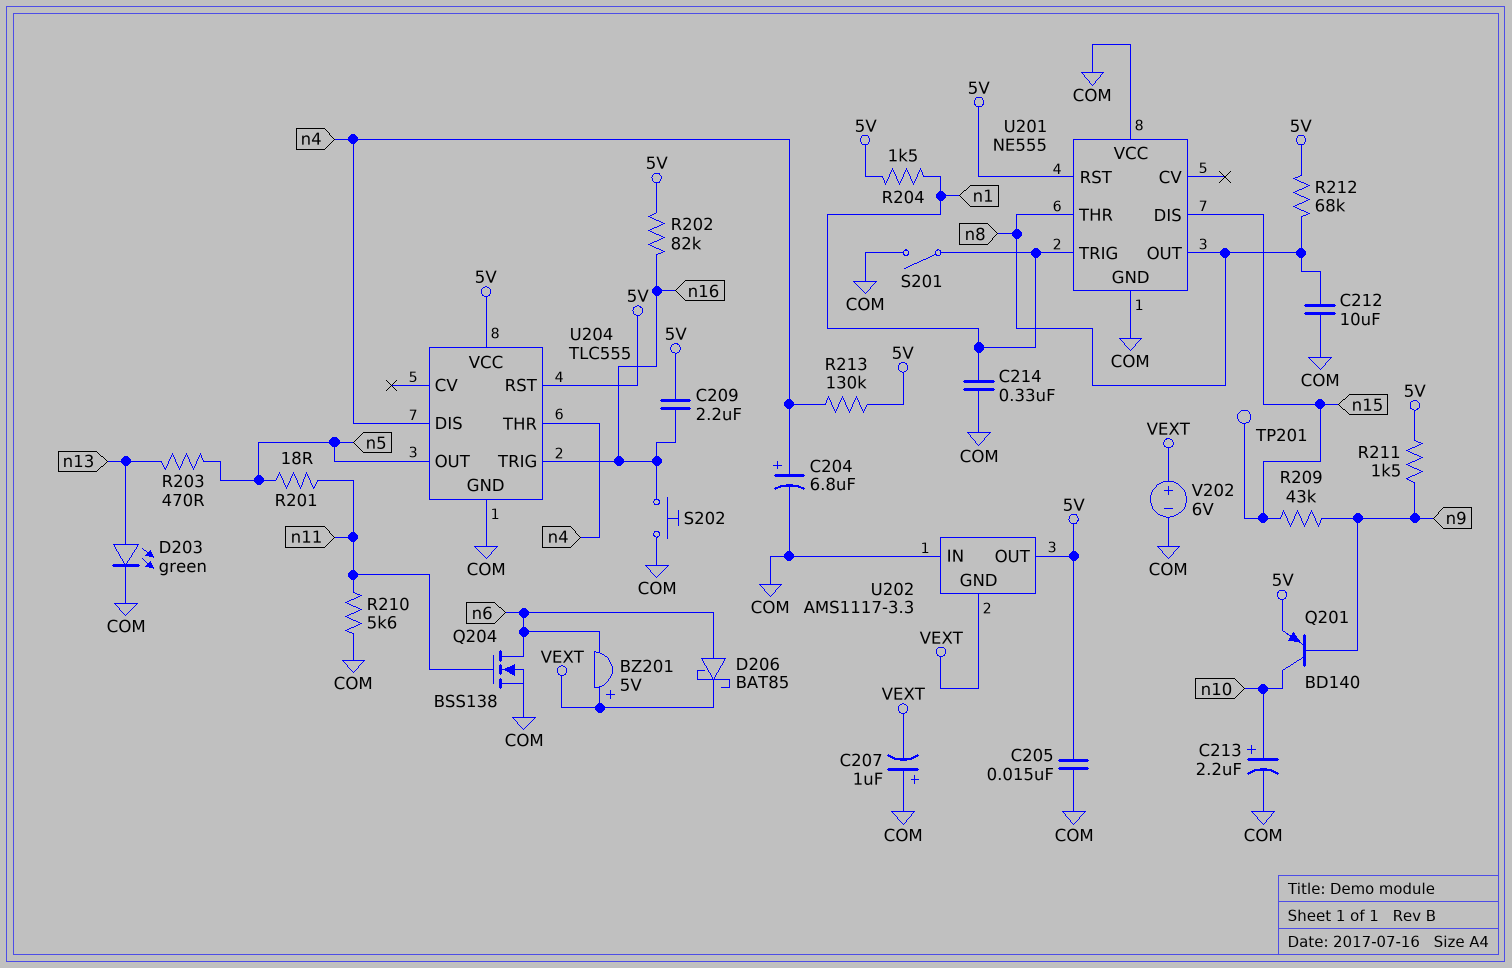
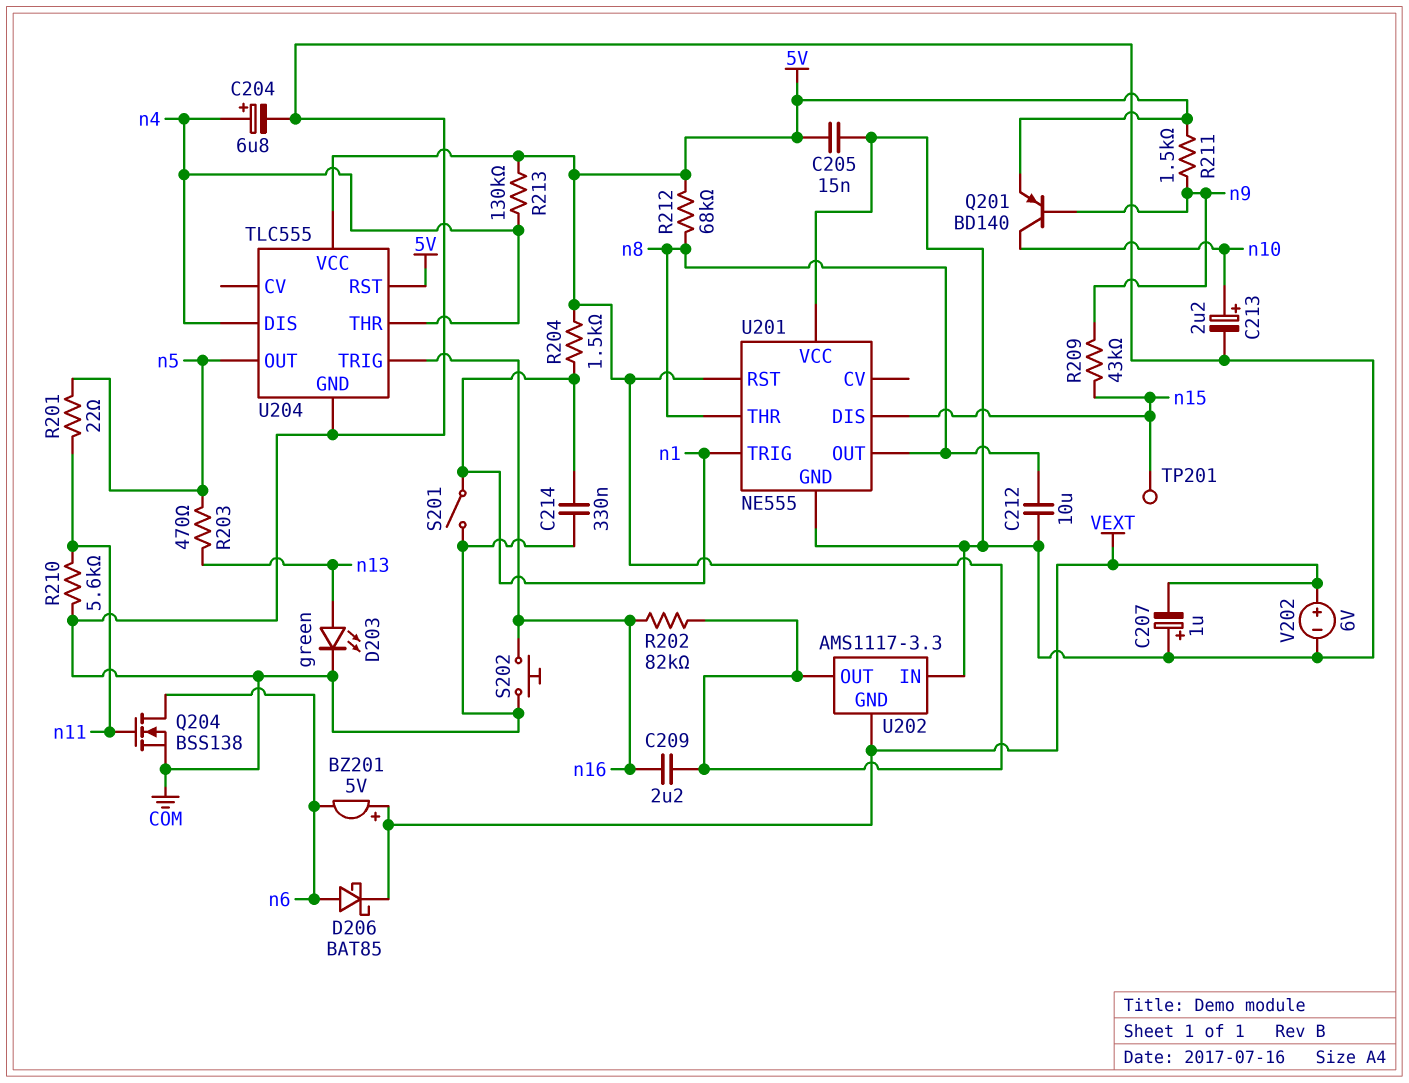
R201: 18 (n5, n11) -> 22 (n5, n11)

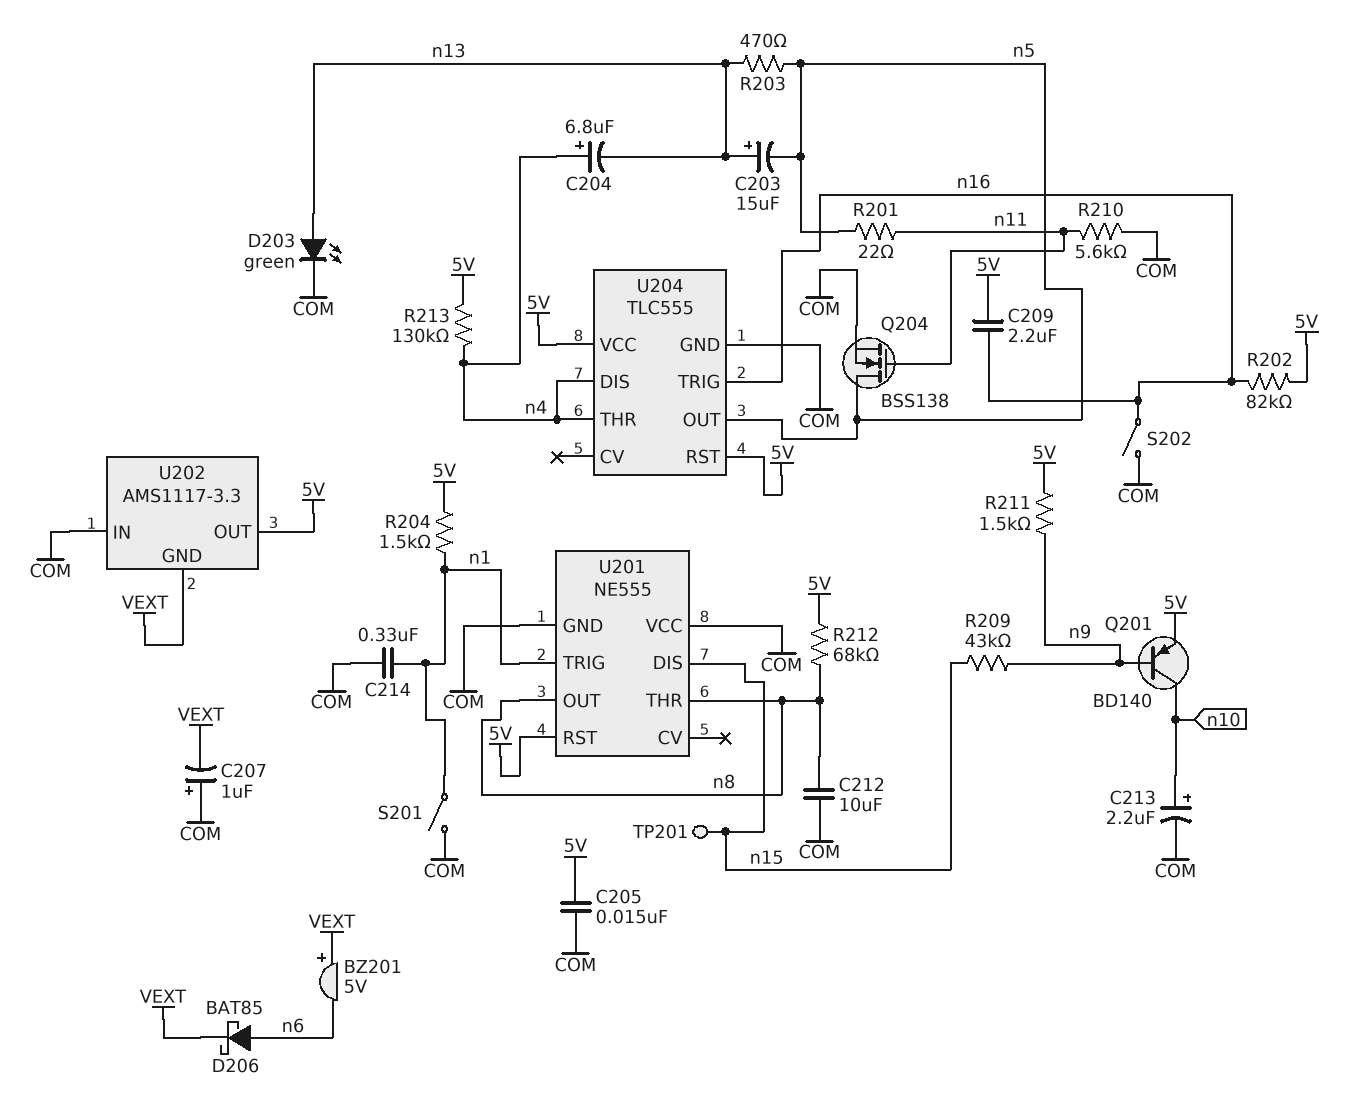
C203: none -> 15uF (plus n13, minus n5)
C204: 6.8uF (plus n4, minus COM) -> 6.8uF (plus n4, minus n13)
Q204: NMOS BSS138 (G n11, D n6, S COM) -> NMOS BSS138 (G n11, D n5, S COM)
S202: button (COM, n16) -> switch (COM, n16)
V202: 6V (plus VEXT, minus COM) -> none

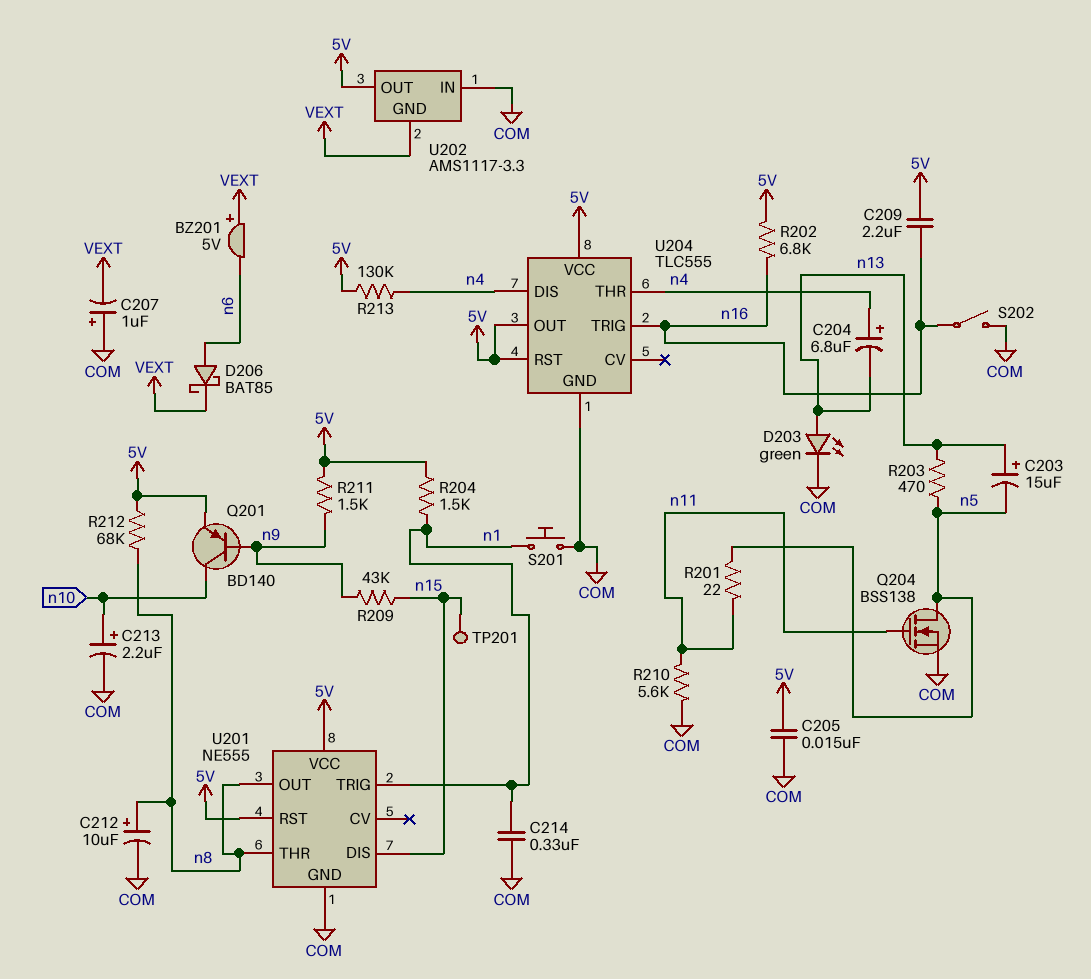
C212: 10uF (COM, n8) -> 10uF (plus n8, minus COM)
R202: 82k (5V, n16) -> 6.8k (5V, n16)
S201: switch (COM, n1) -> button (COM, n1)
U201 pin VCC: COM -> 5V
U204 pin OUT: n5 -> 5V

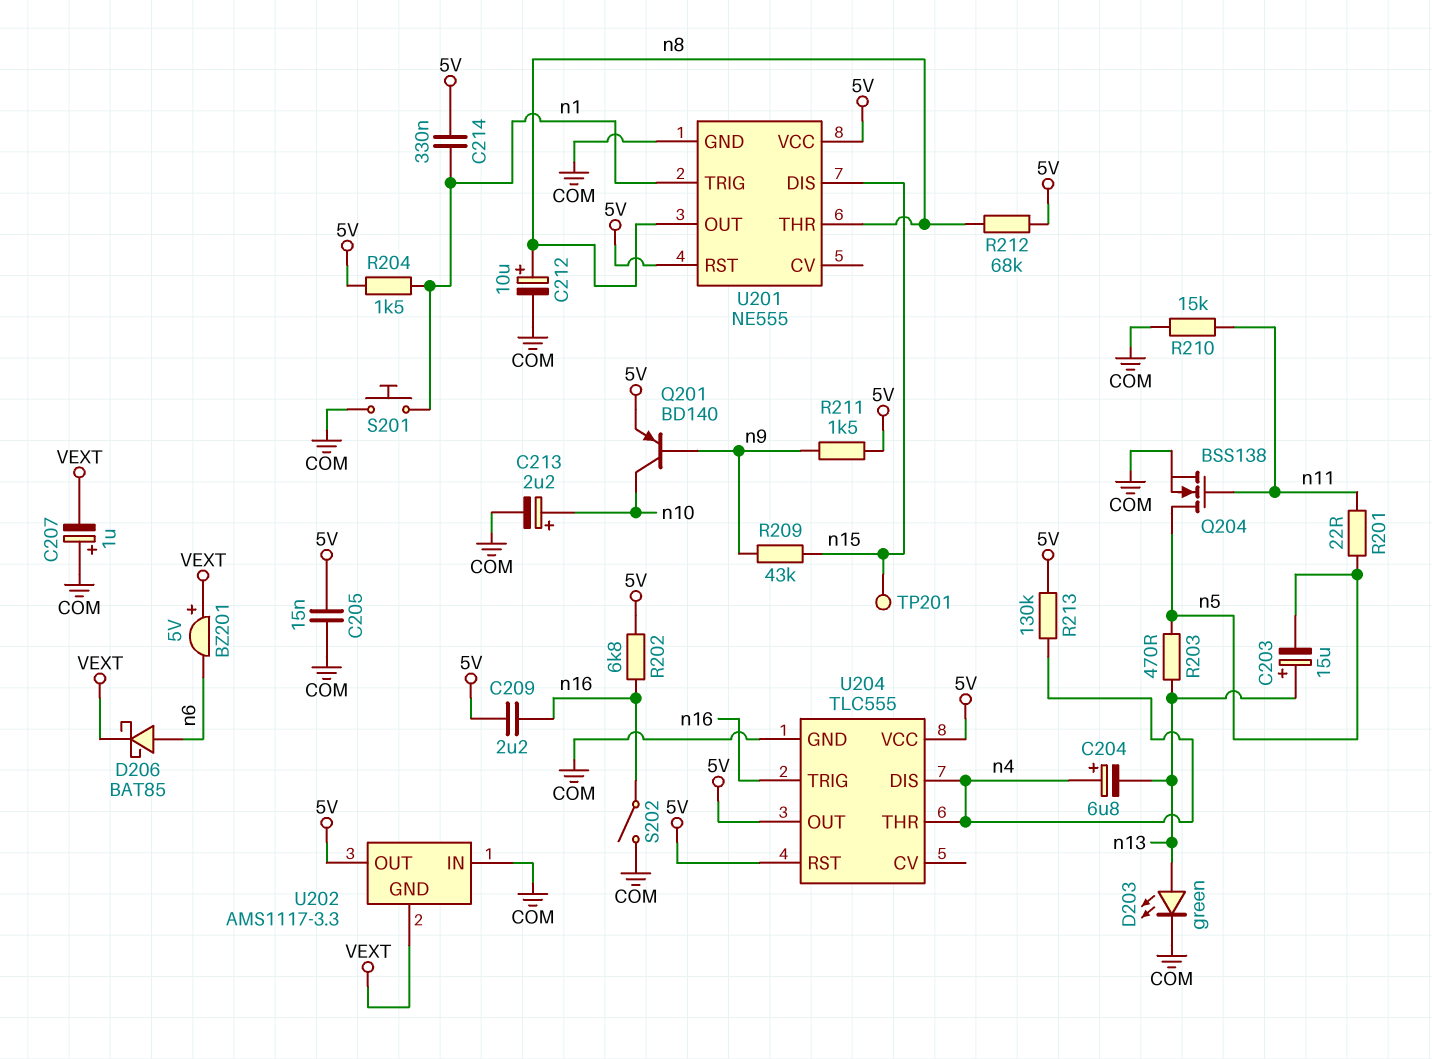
C214: 330nF (COM, n1) -> 330nF (5V, n1)
R210: 5.6k (COM, n11) -> 15k (COM, n11)

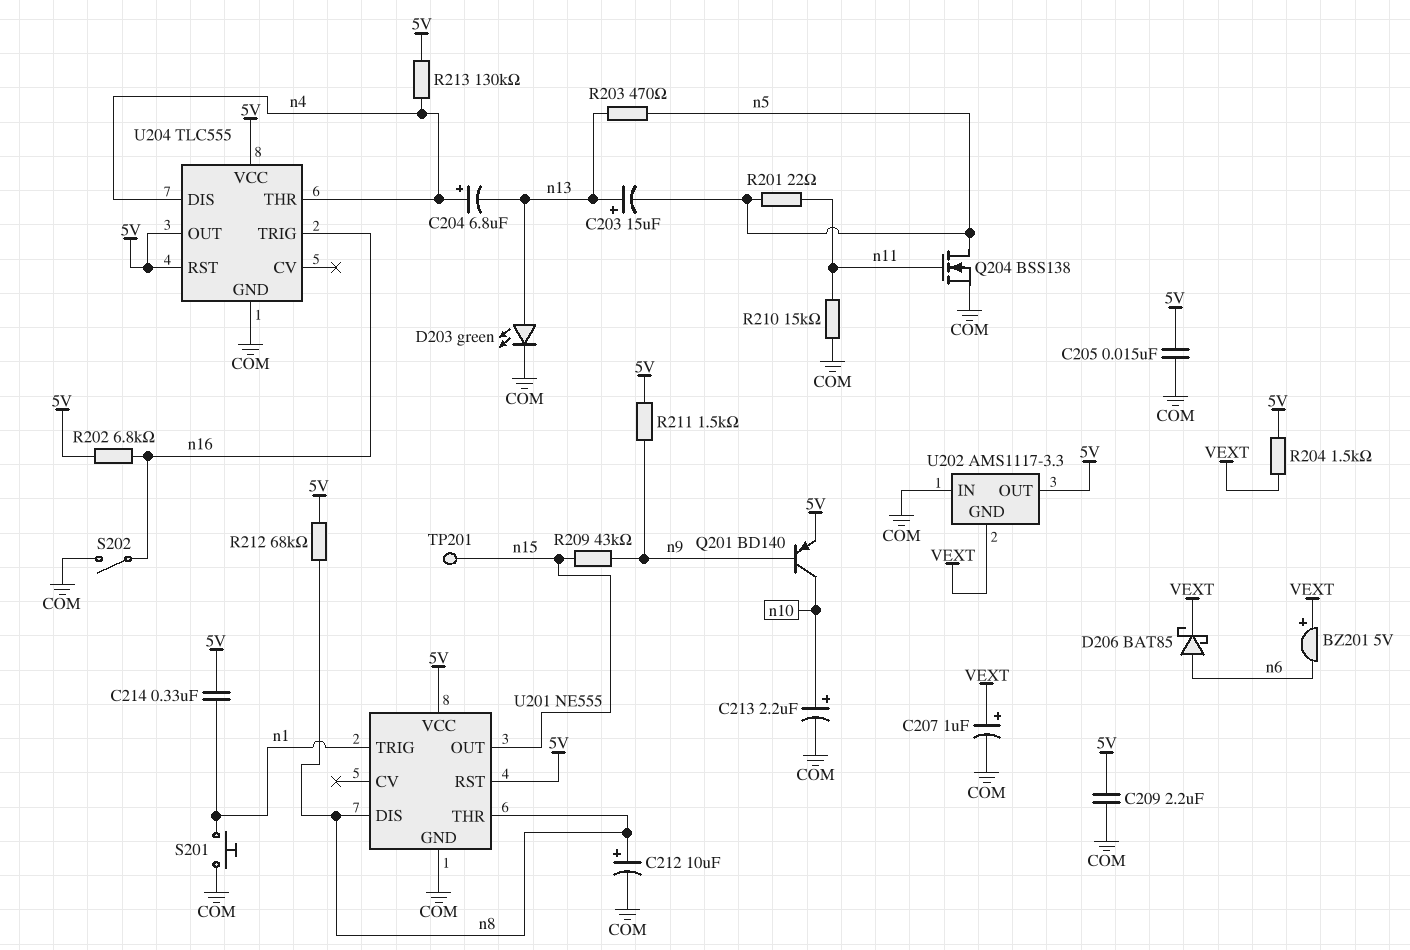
C207: 1uF (plus COM, minus VEXT) -> 1uF (plus VEXT, minus COM)
C209: 2.2uF (5V, n16) -> 2.2uF (5V, COM)
R204: 1.5k (5V, n1) -> 1.5k (5V, VEXT)
U201 pin DIS: n15 -> n8
U201 pin OUT: n8 -> n15

